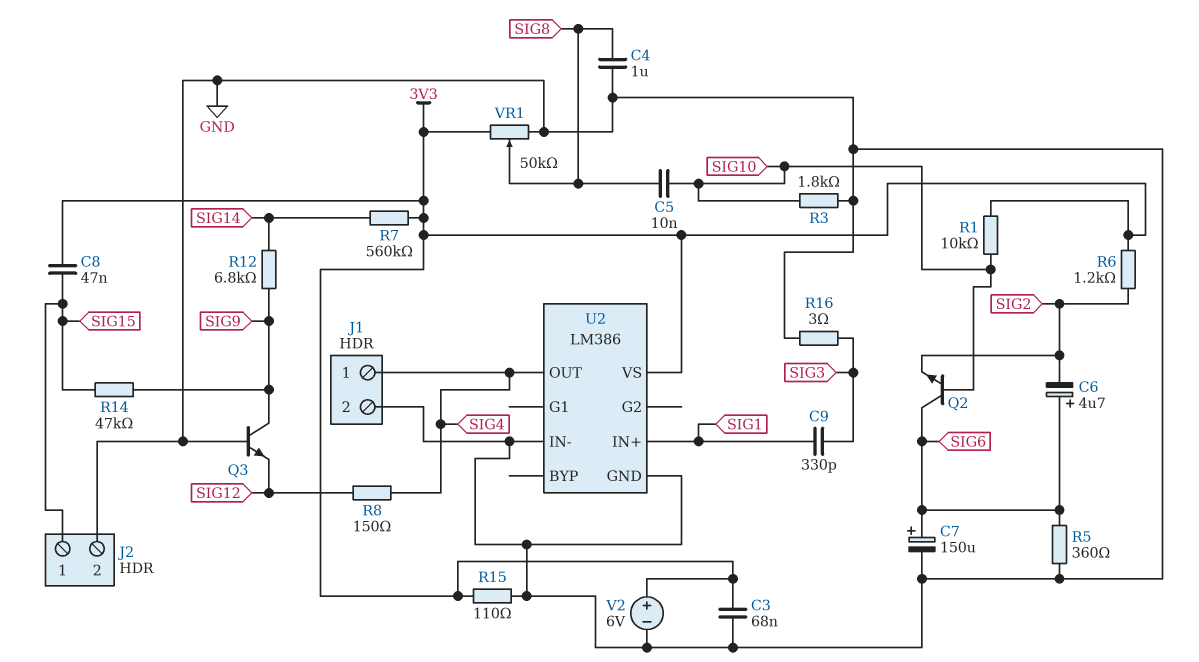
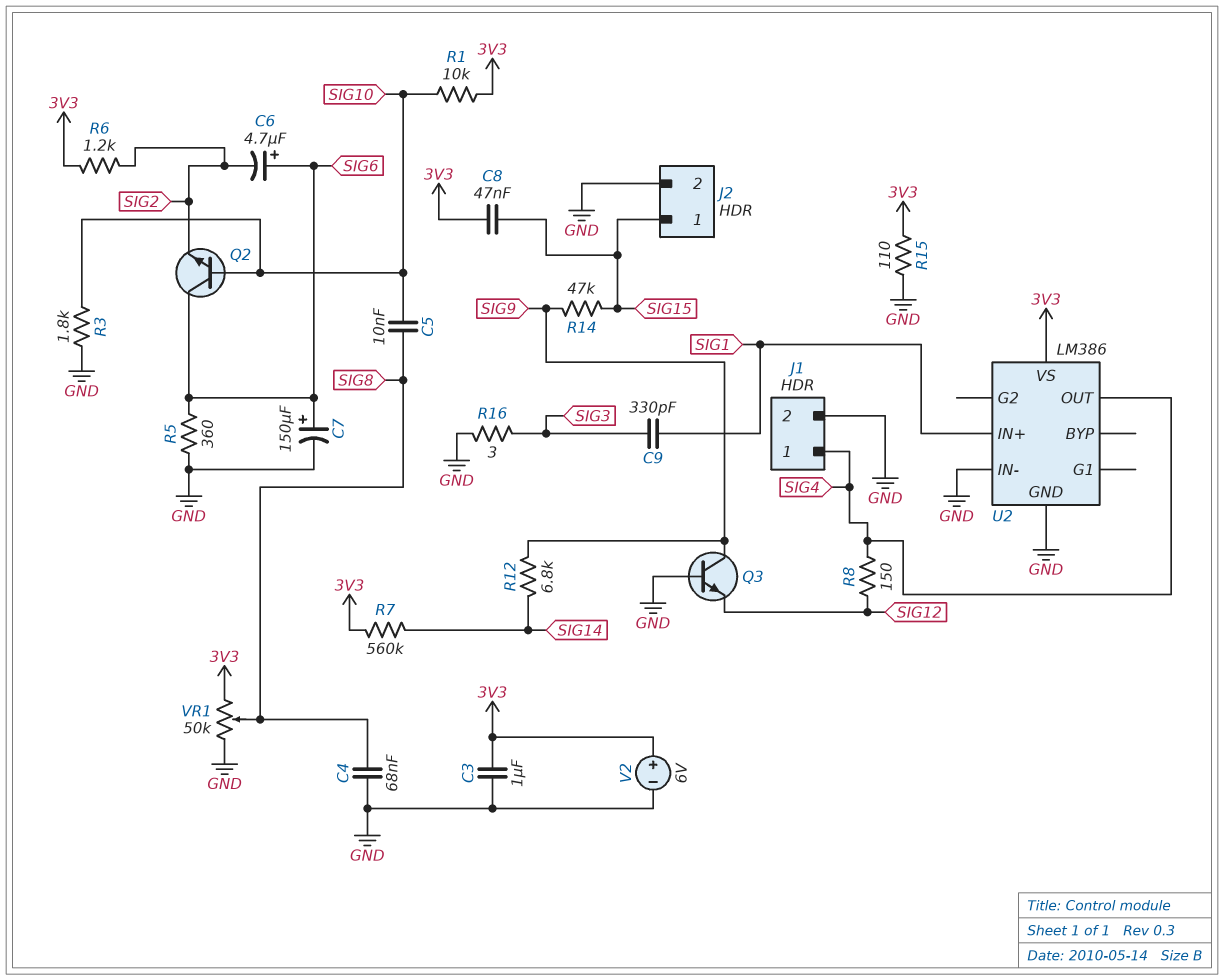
C3: 68nF (3V3, GND) -> 1uF (3V3, GND)
C4: 1uF (GND, SIG8) -> 68nF (GND, SIG8)

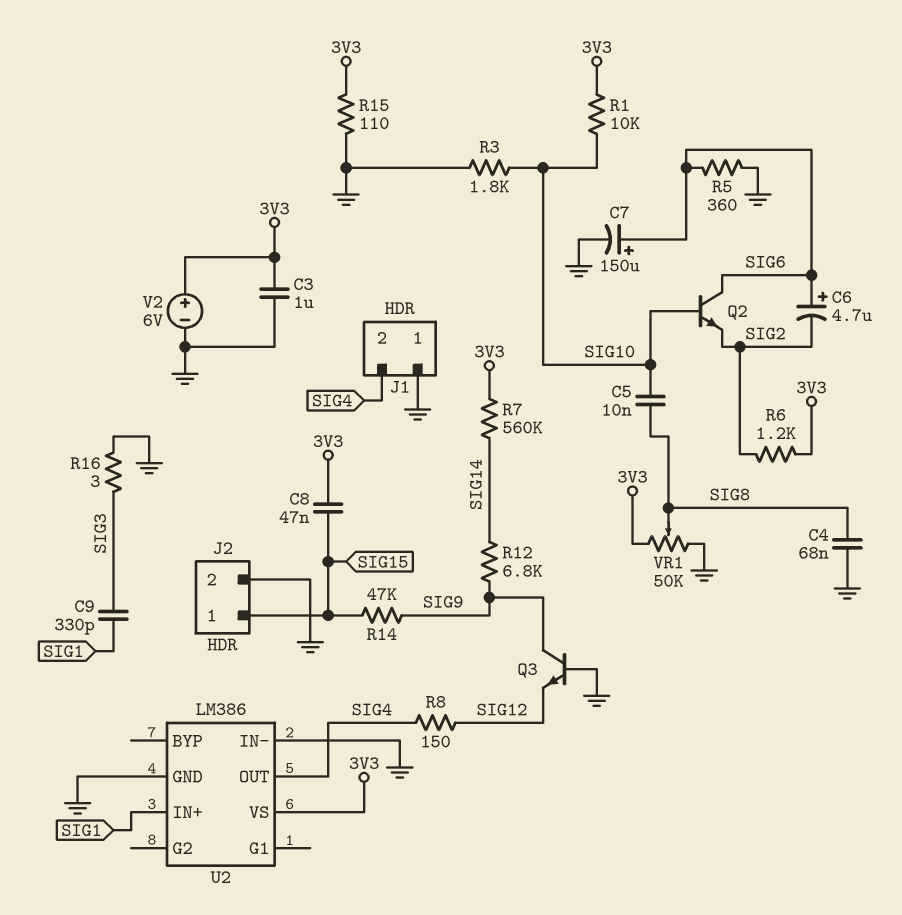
J1 pin 1: SIG4 -> GND
J1 pin 2: GND -> SIG4

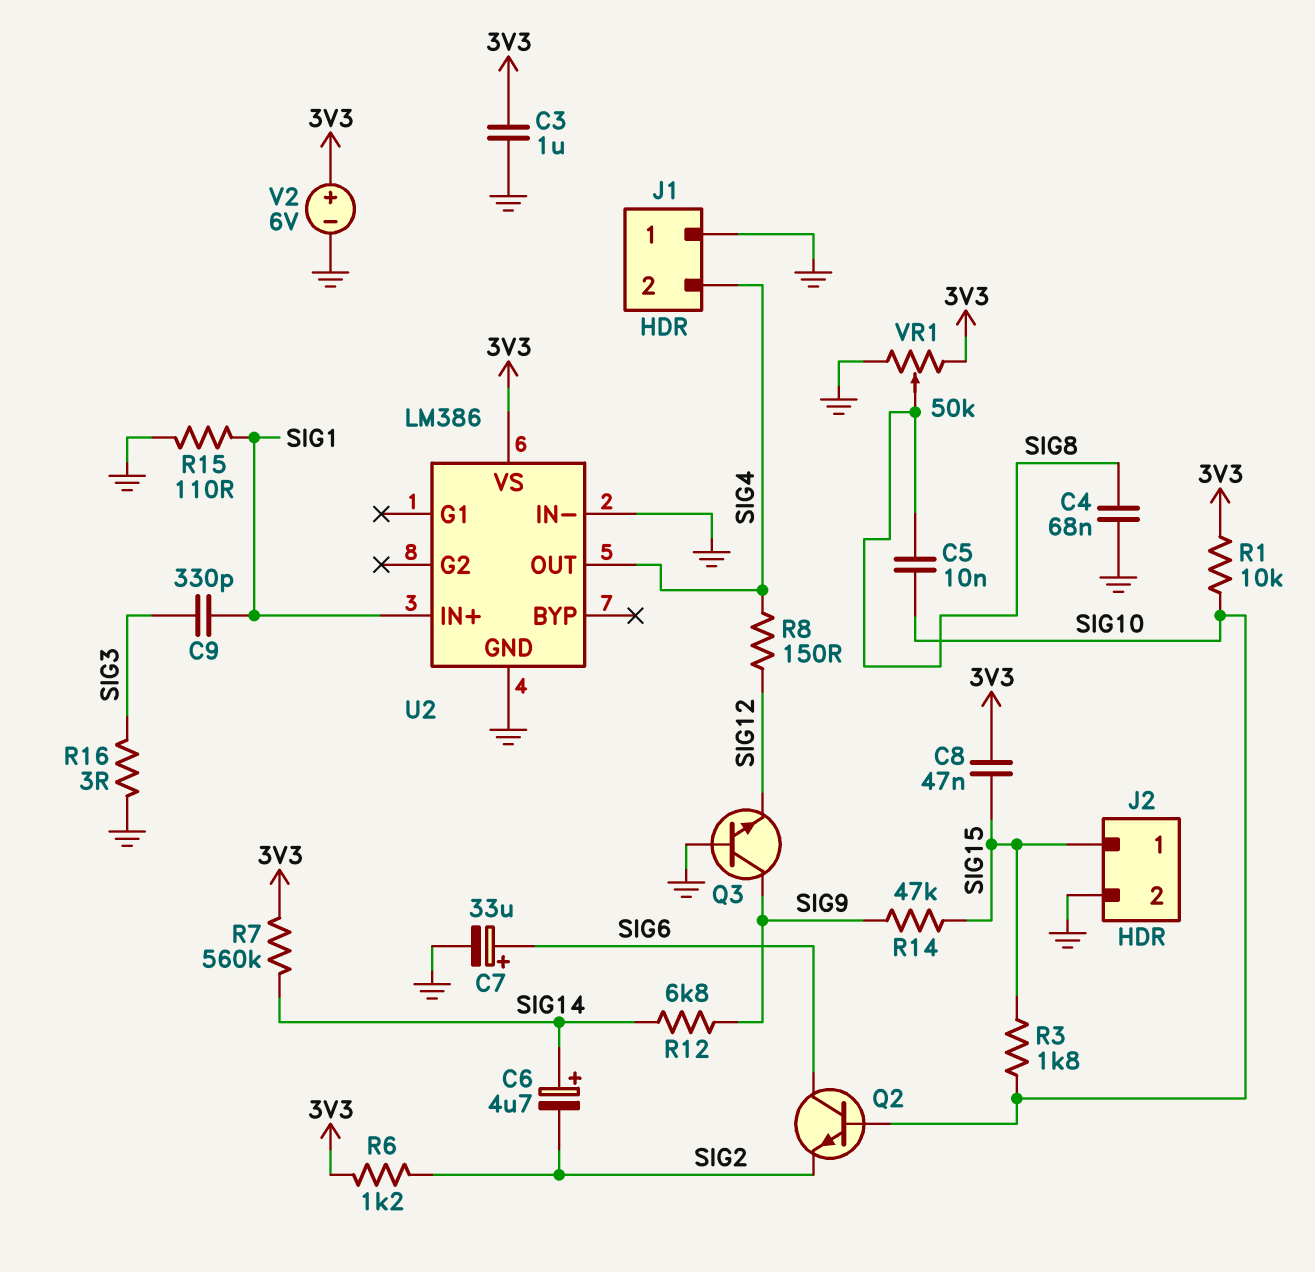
C6: 4.7uF (plus SIG6, minus SIG2) -> 4.7uF (plus SIG14, minus SIG2)
C7: 150uF (plus SIG6, minus GND) -> 33uF (plus SIG6, minus GND)
R3: 1.8k (GND, SIG10) -> 1.8k (SIG10, SIG15)
R5: 360 (GND, SIG6) -> none
R15: 110 (3V3, GND) -> 110 (GND, SIG1)

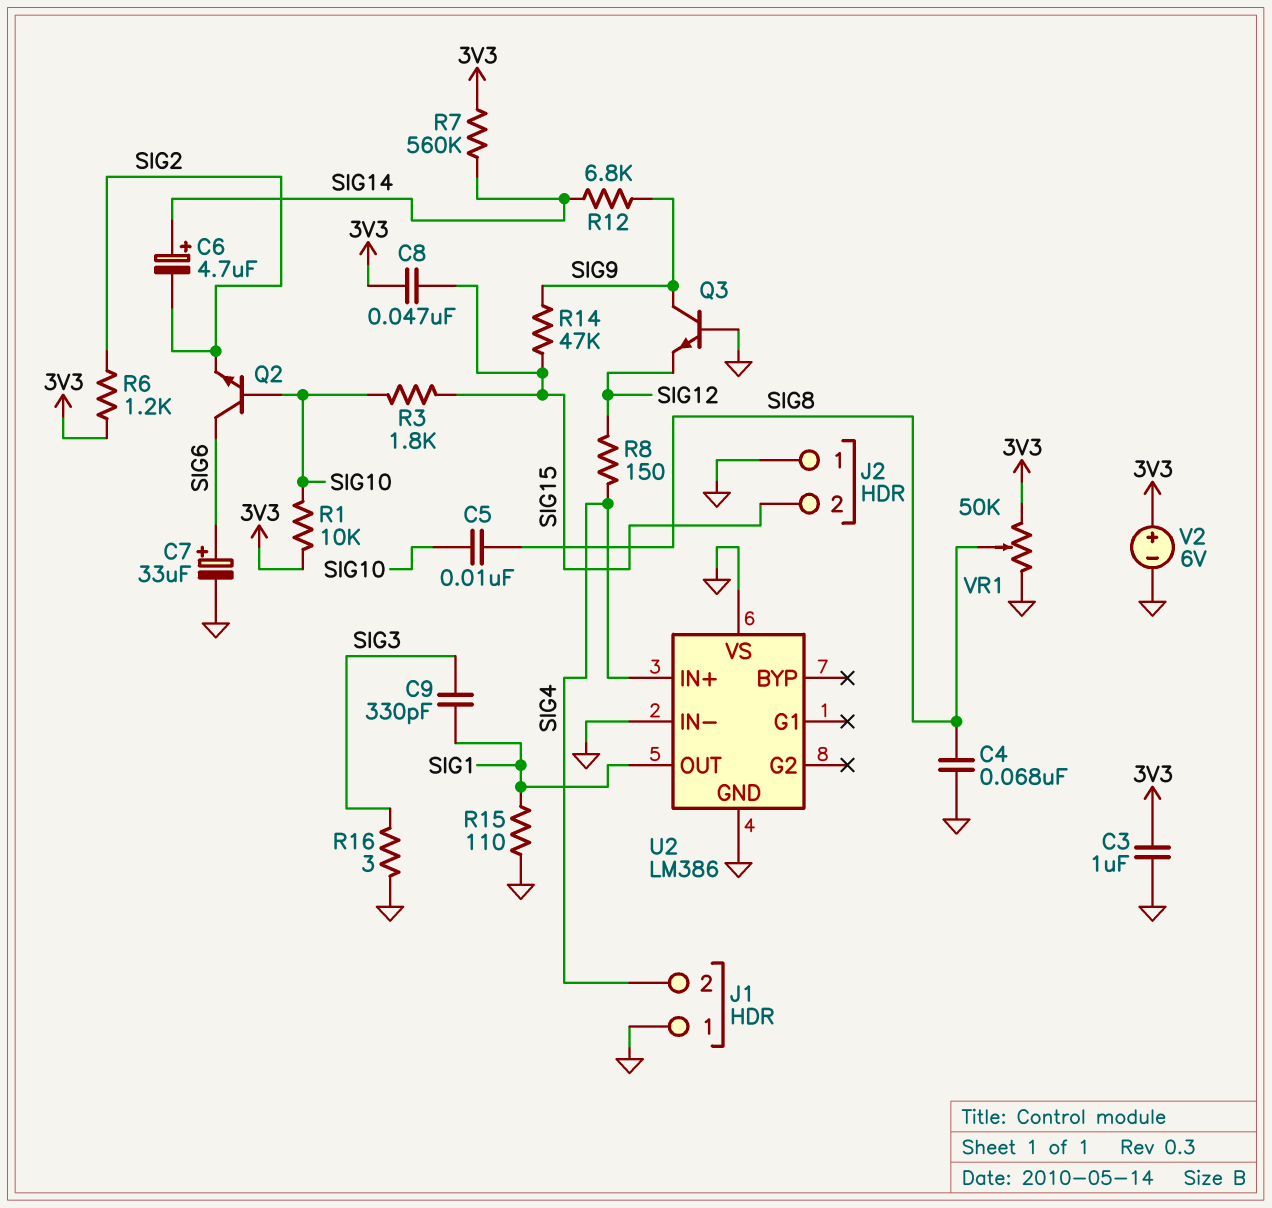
J2 pin 1: SIG15 -> GND
J2 pin 2: GND -> SIG15
U2 pin IN+: SIG1 -> SIG4
U2 pin OUT: SIG4 -> SIG1
U2 pin VS: 3V3 -> GND

